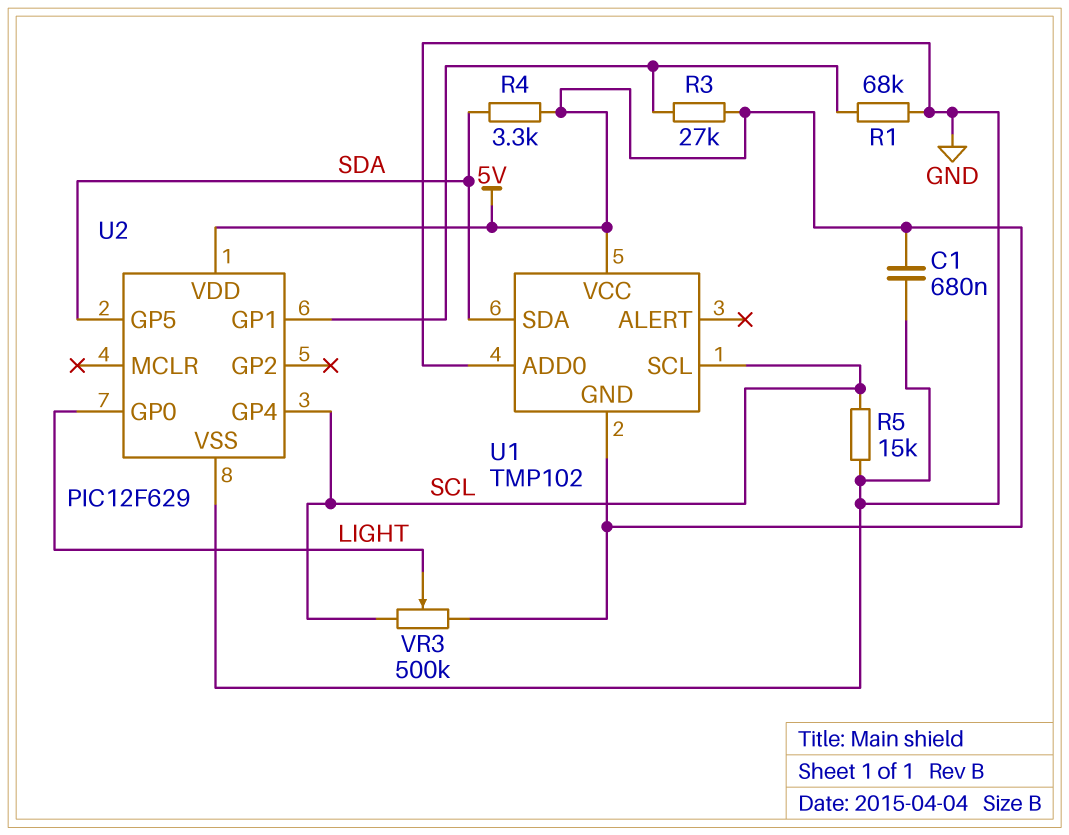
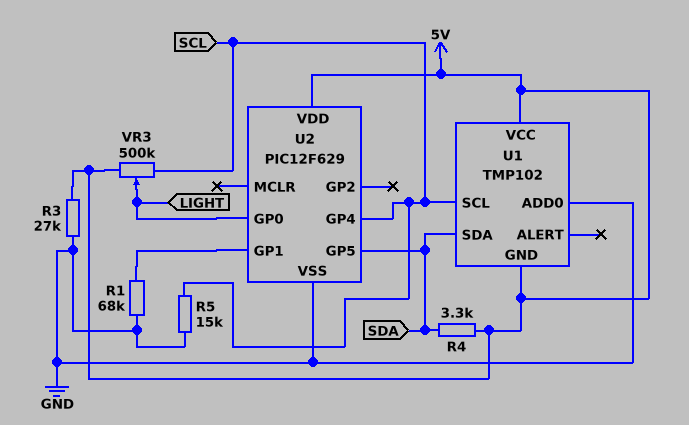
C1: 680nF (5V, GND) -> none
R3: 27k (5V, U2/GP1) -> 27k (5V, GND)

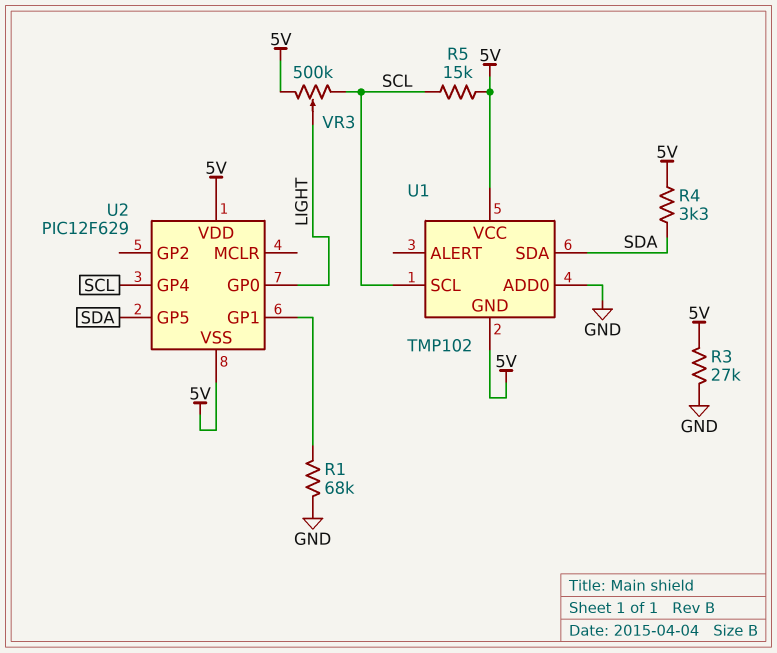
R5: 15k (GND, SCL) -> 15k (5V, SCL)
U2 pin VSS: GND -> 5V

